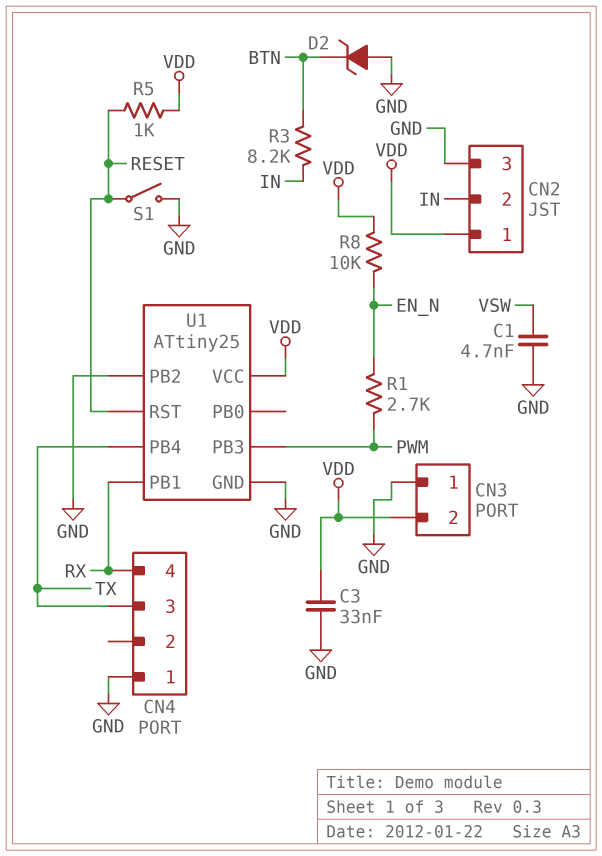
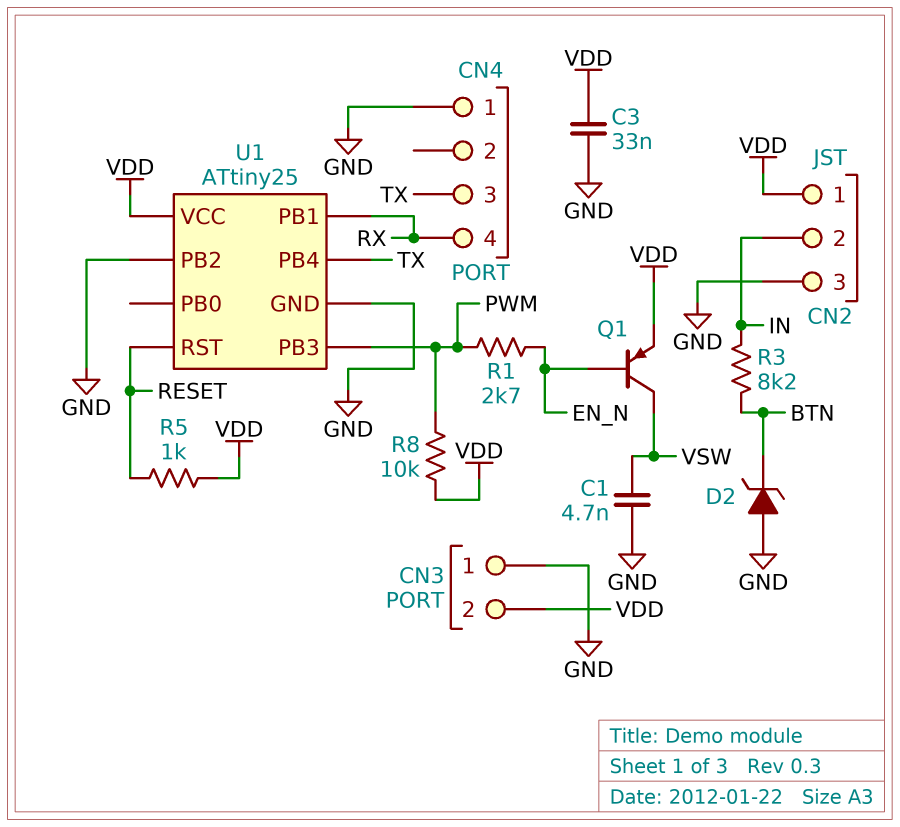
Q1: none -> PNP (B EN_N, C VSW, E VDD)
R8: 10k (EN_N, VDD) -> 10k (PWM, VDD)
S1: switch (GND, RESET) -> none

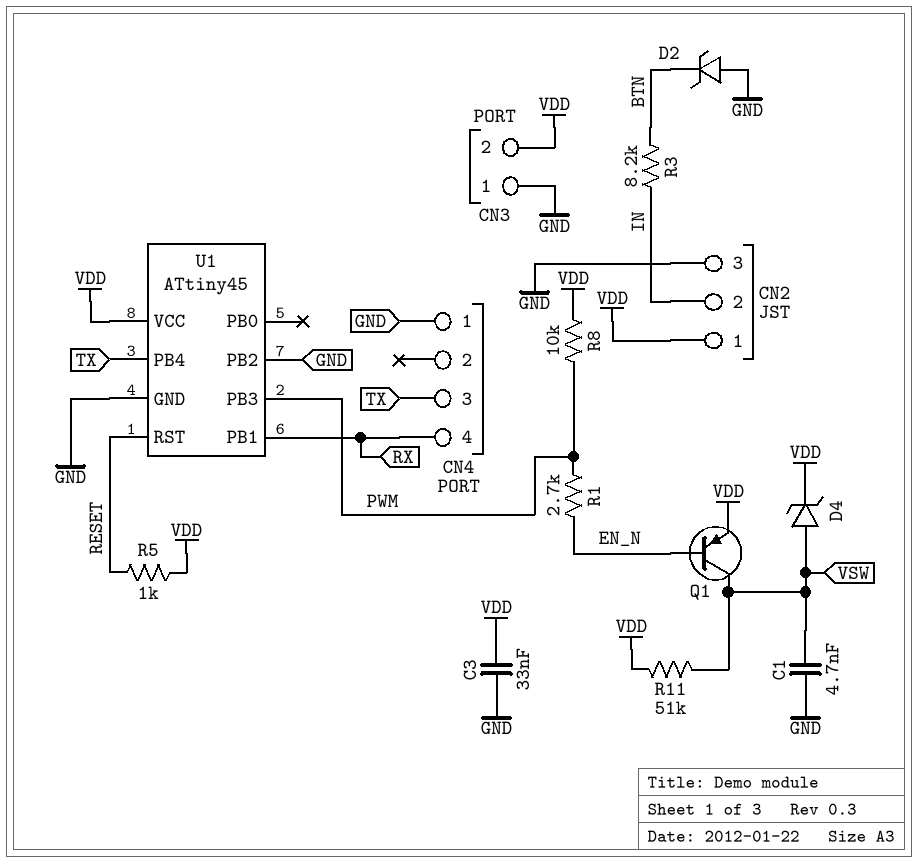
D4: none -> zener (A VSW, K VDD)
R11: none -> 51k (VDD, VSW)
U1: ATtiny25 -> ATtiny45

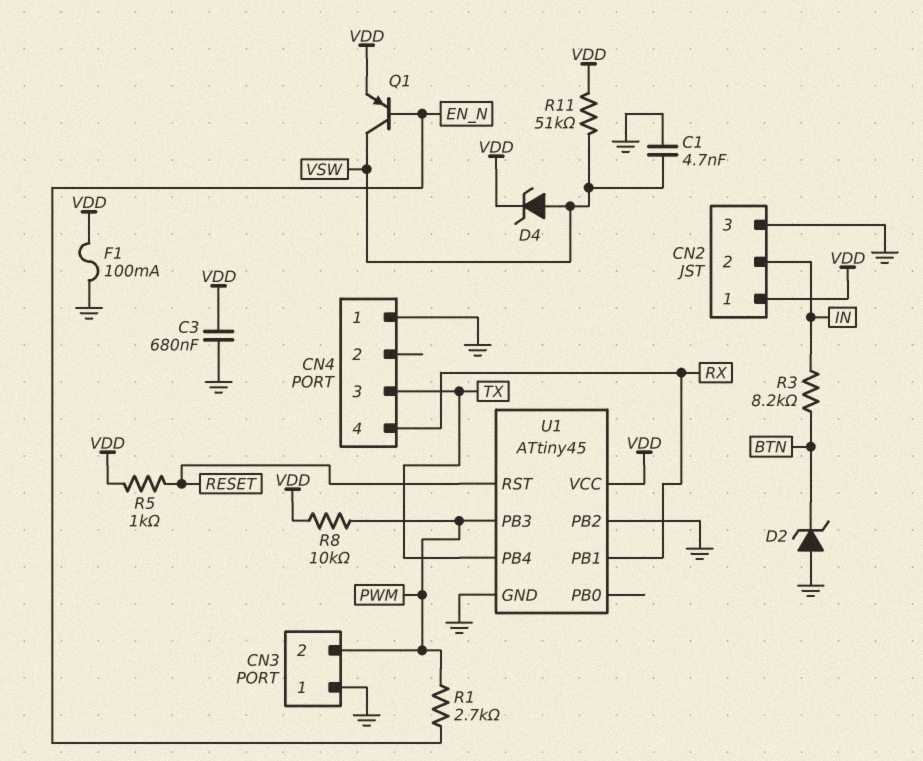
C3: 33nF (GND, VDD) -> 680nF (GND, VDD)
CN3 pin 2: VDD -> PWM
F1: none -> 100mA (GND, VDD)

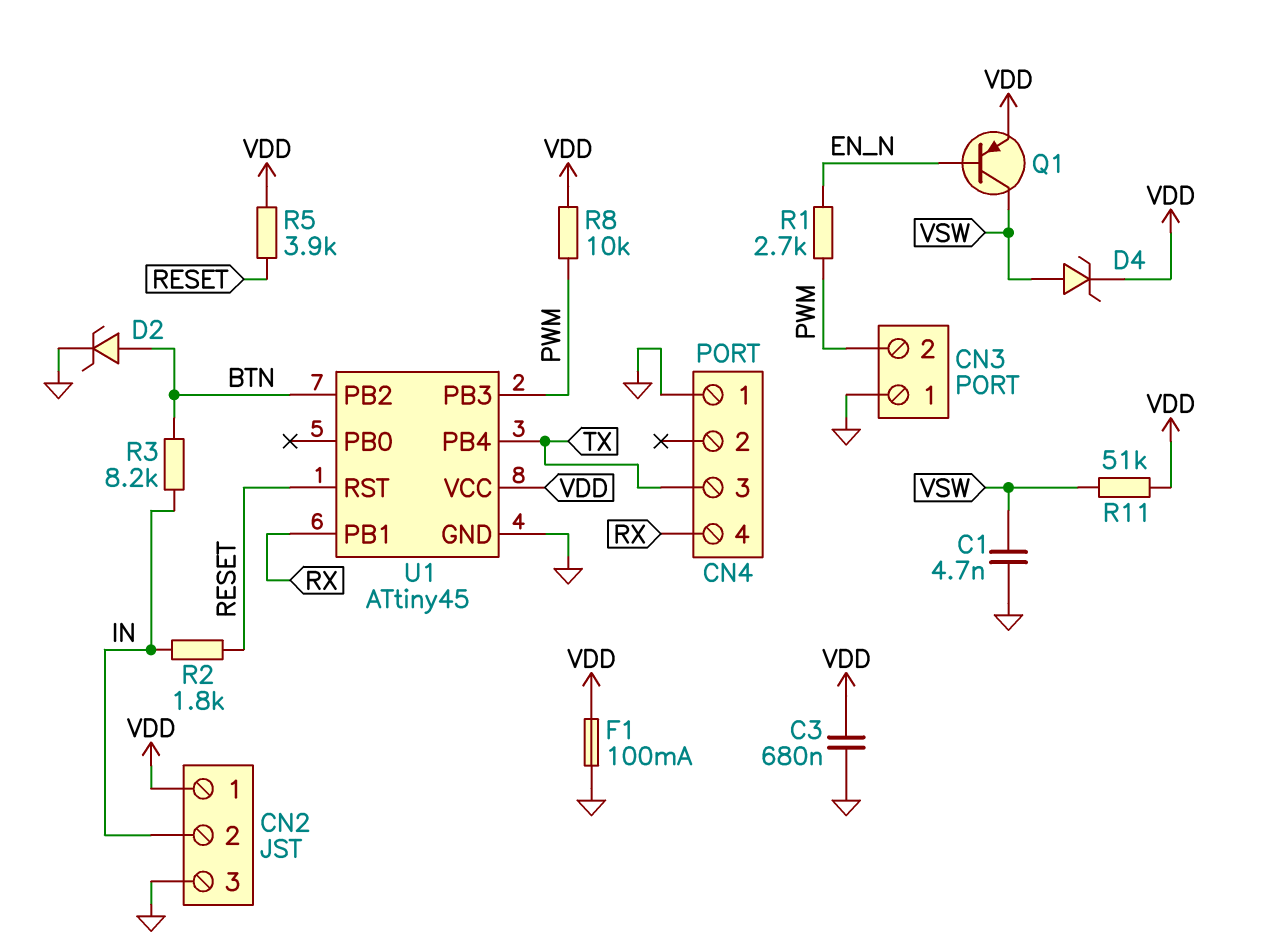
D2: zener (A GND, K BTN) -> zener (A BTN, K GND)
R2: none -> 1.8k (IN, RESET)
R5: 1k (RESET, VDD) -> 3.9k (RESET, VDD)
U1 pin PB2: GND -> BTN

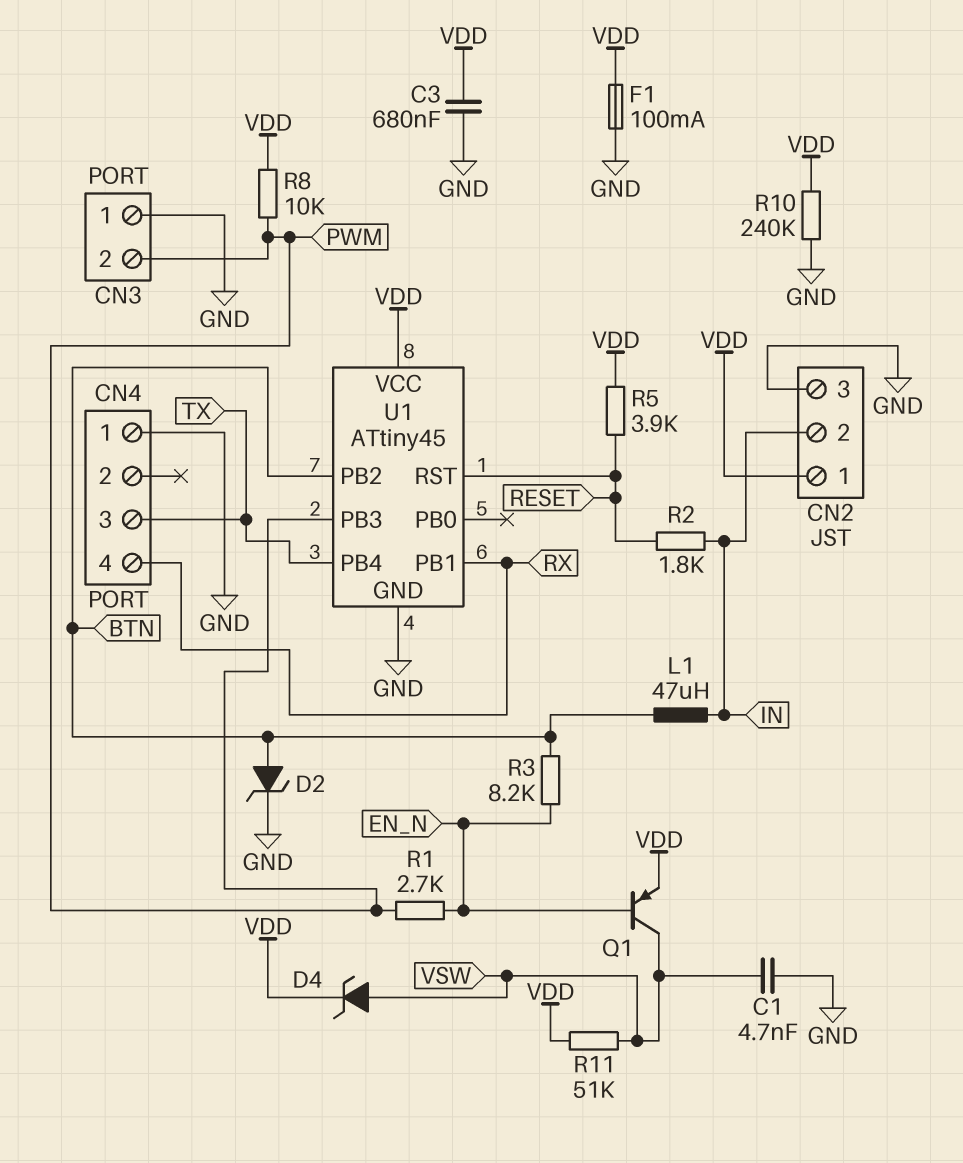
L1: none -> 47uH (BTN, IN)
R3: 8.2k (BTN, IN) -> 8.2k (BTN, EN_N)
R10: none -> 240k (GND, VDD)

